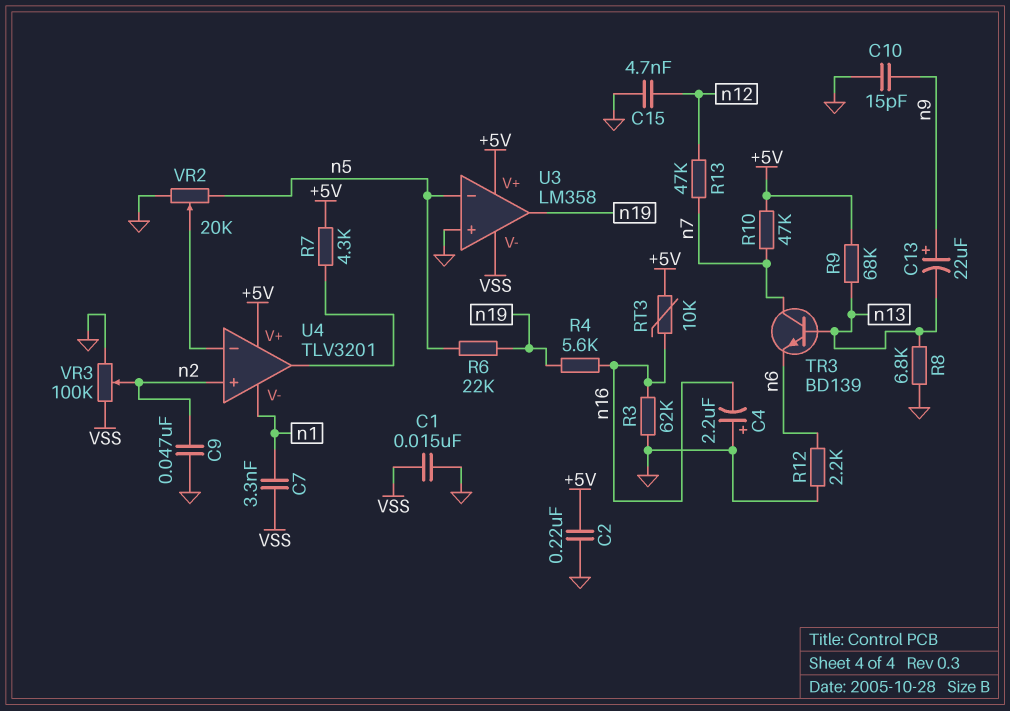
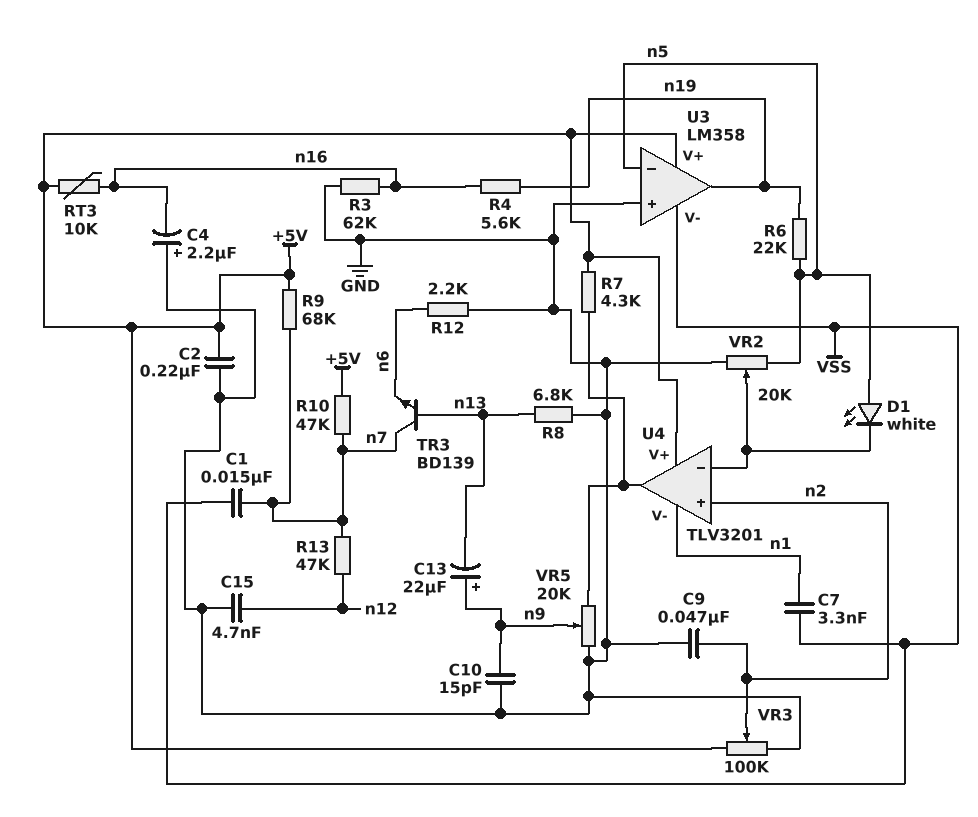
C1: 15nF (GND, VSS) -> 15nF (VSS, n7)
D1: none -> LED white (A n5, K U4/in-)
R9: 68k (+5V, n13) -> 68k (+5V, n7)
VR3: 100k (GND, VSS, wiper n2) -> 100k (+5V, GND, wiper n2)
VR5: none -> 20k (GND, U4/out, wiper n9)

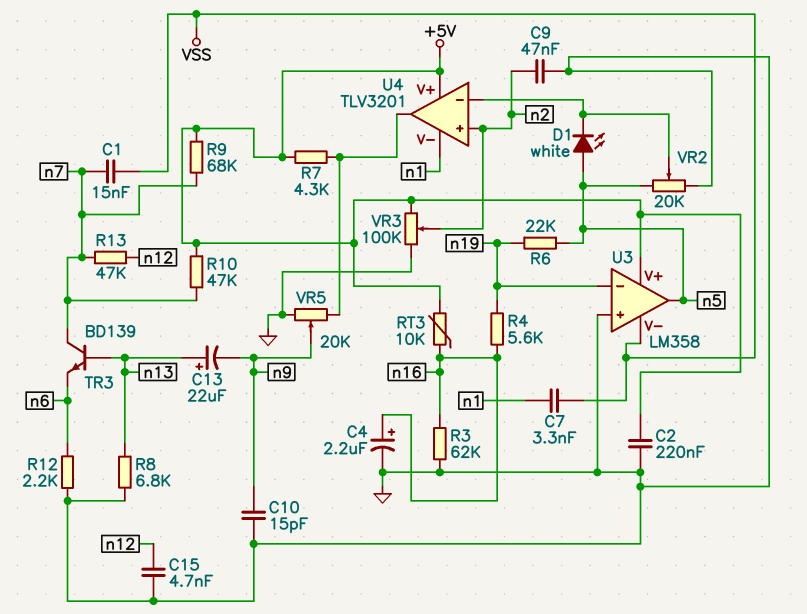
C4: 2.2uF (plus GND, minus n16) -> 2.2uF (plus n16, minus GND)
C13: 22uF (plus n9, minus n13) -> 22uF (plus n13, minus n9)
U3 pin in-: n5 -> n19
U3 pin out: n19 -> n5

